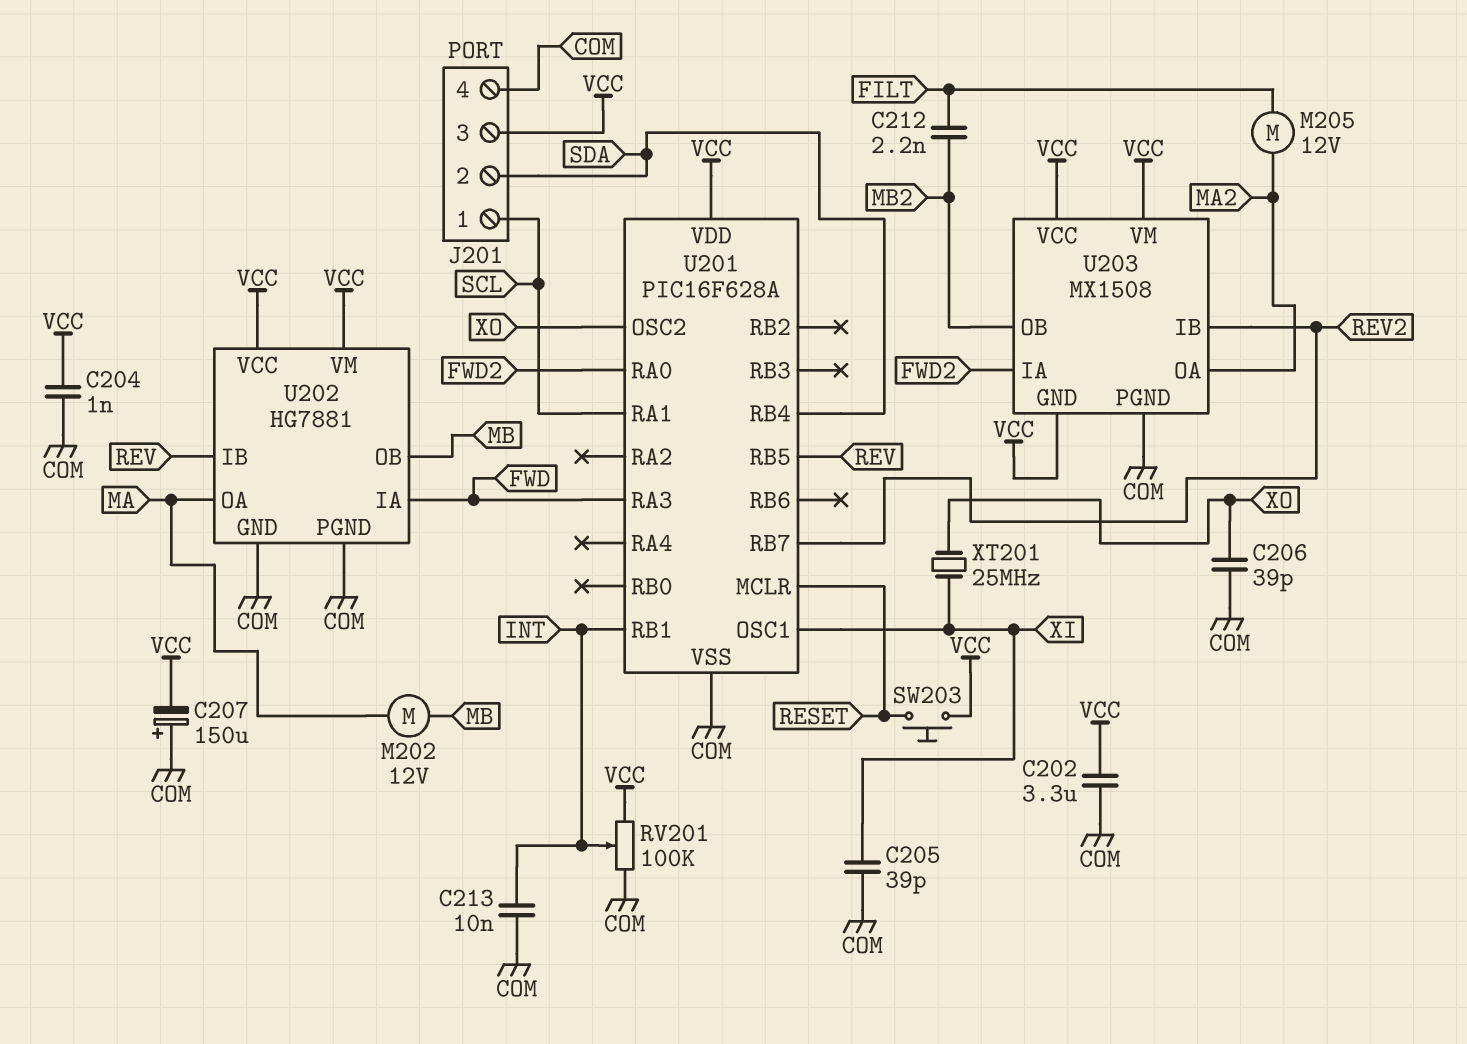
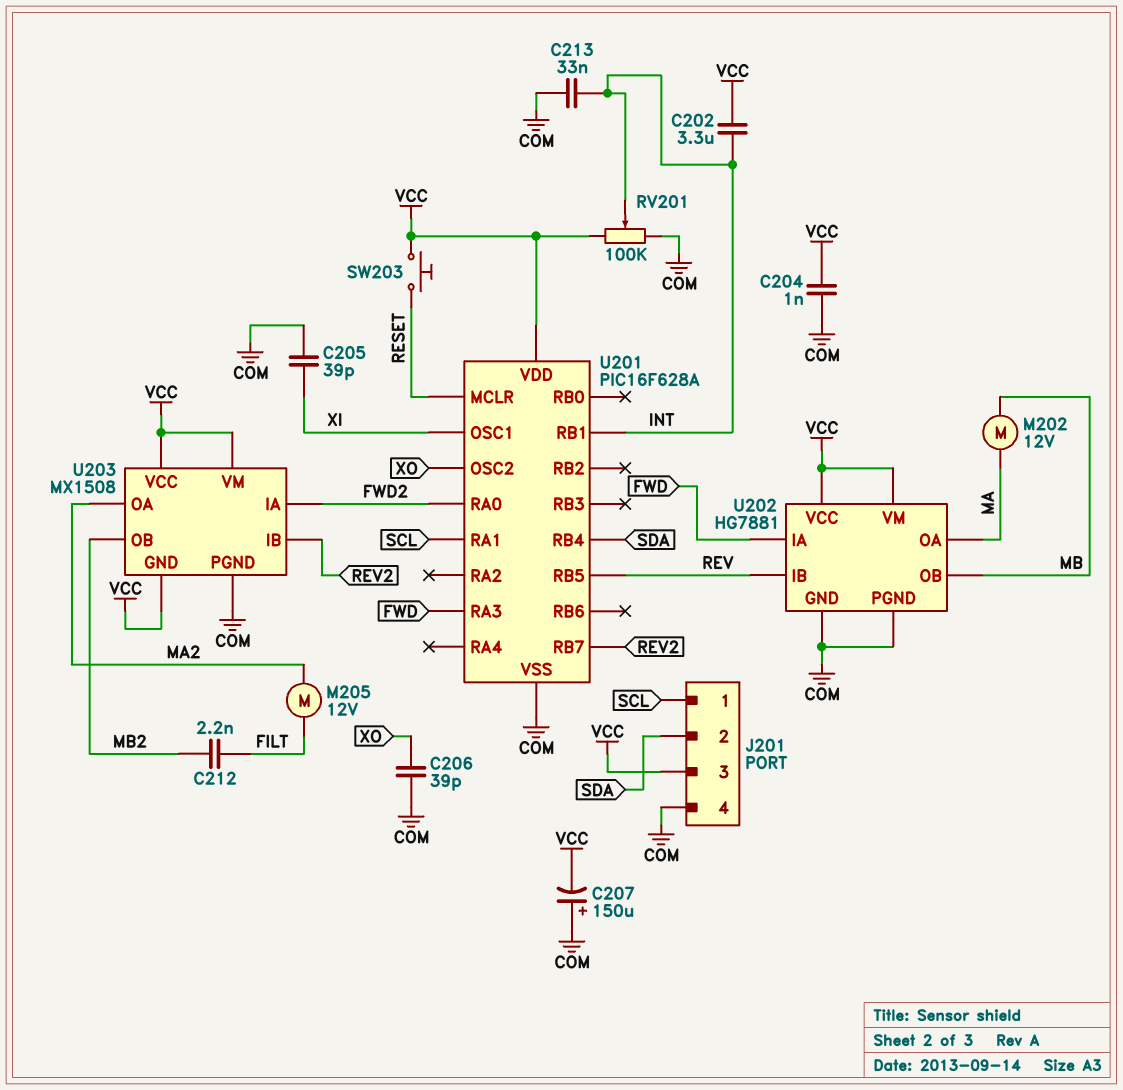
C202: 3.3uF (COM, VCC) -> 3.3uF (INT, VCC)
C213: 10nF (COM, INT) -> 33nF (COM, INT)
XT201: 25MHz (XI, XO) -> none

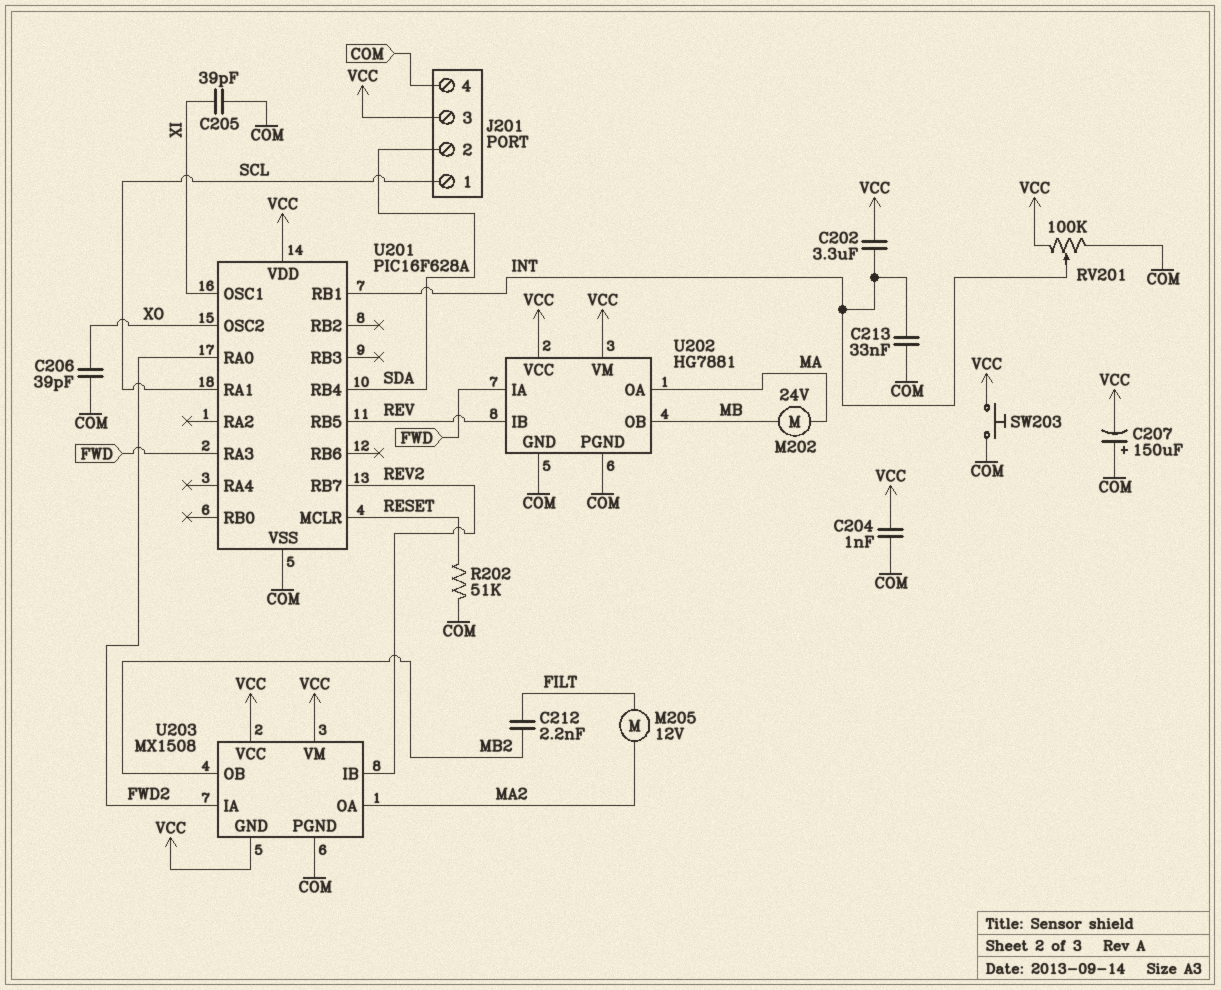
M202: motor 12V (MA, MB) -> motor 24V (MA, MB)
R202: none -> 51k (COM, RESET)
SW203: button (RESET, VCC) -> button (COM, VCC)

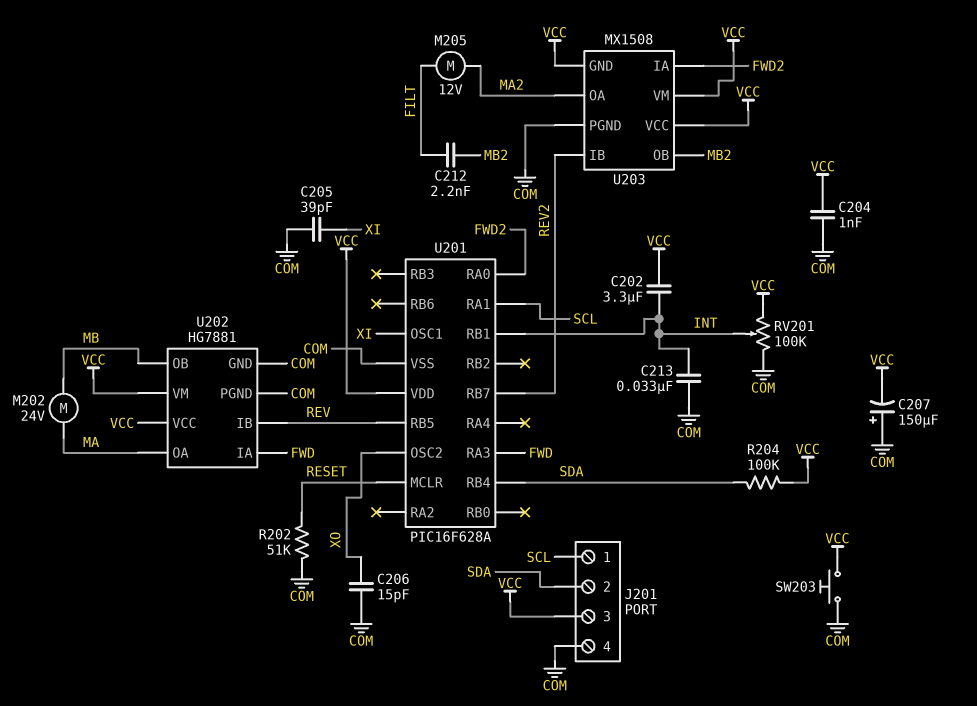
C206: 39pF (COM, XO) -> 15pF (COM, XO)
R204: none -> 100k (SDA, VCC)

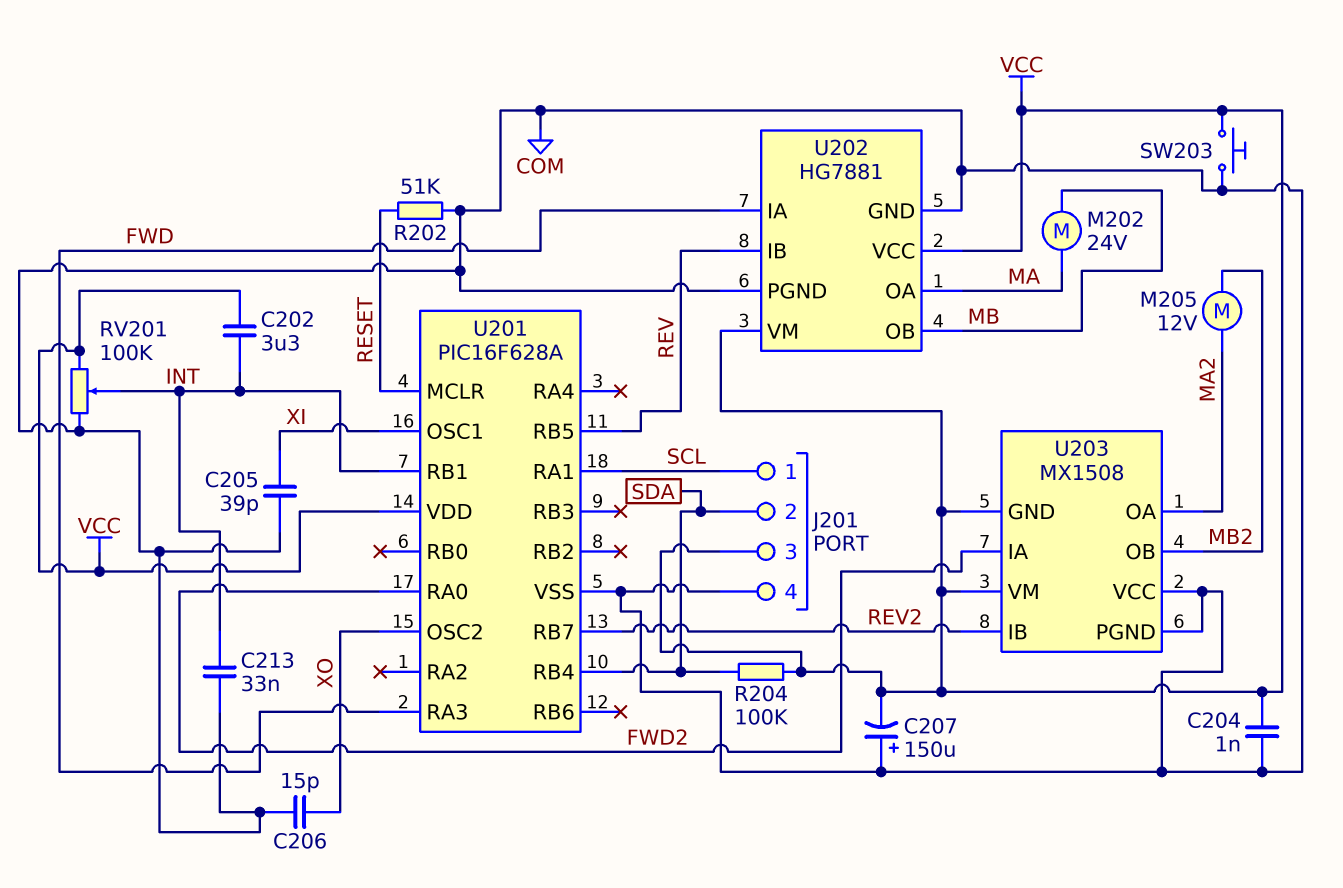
C212: 2.2nF (FILT, MB2) -> none
M205: motor 12V (FILT, MA2) -> motor 12V (MA2, MB2)
U203 pin VCC: VCC -> COM

